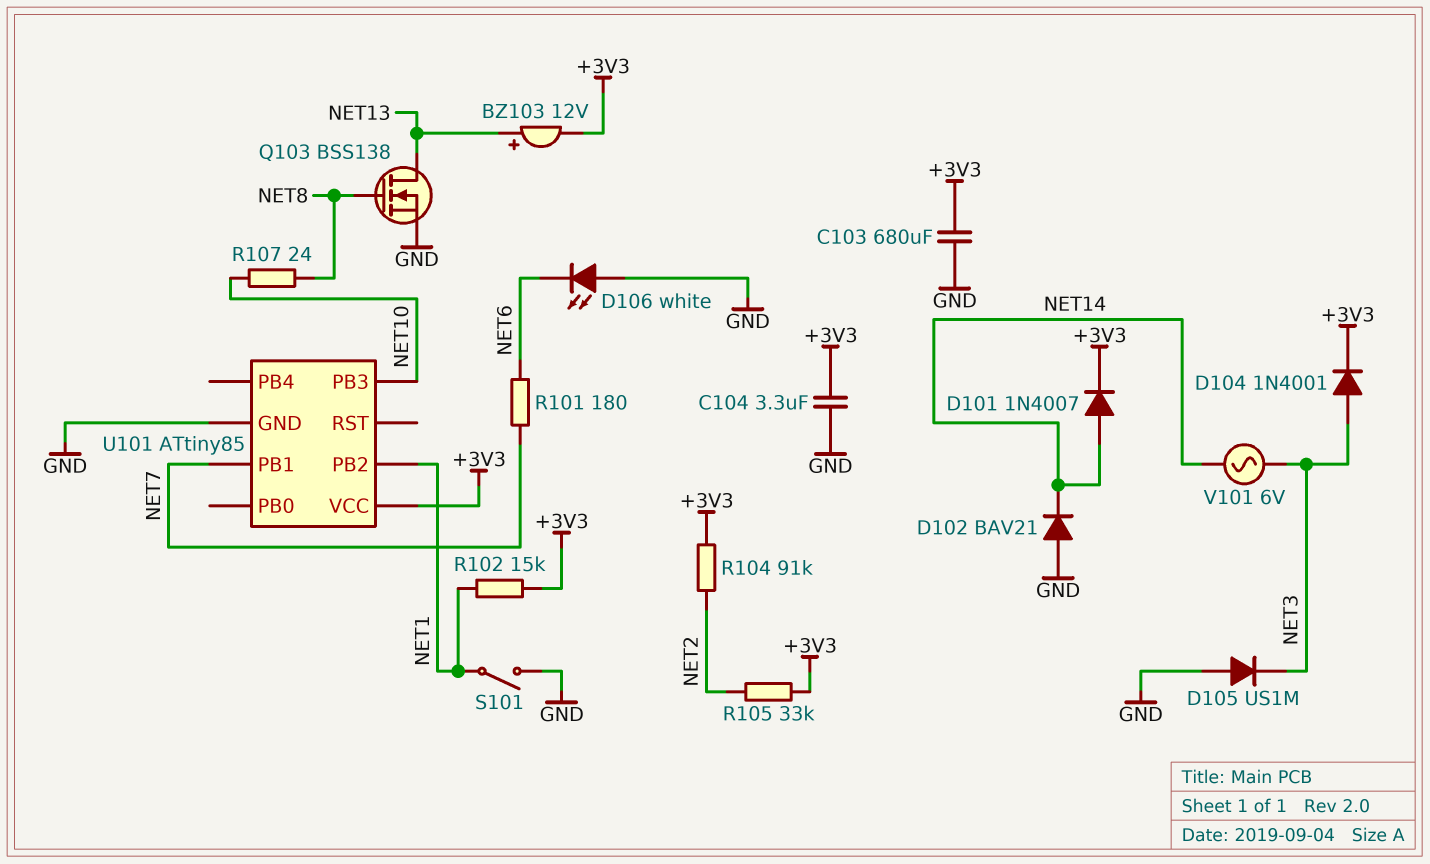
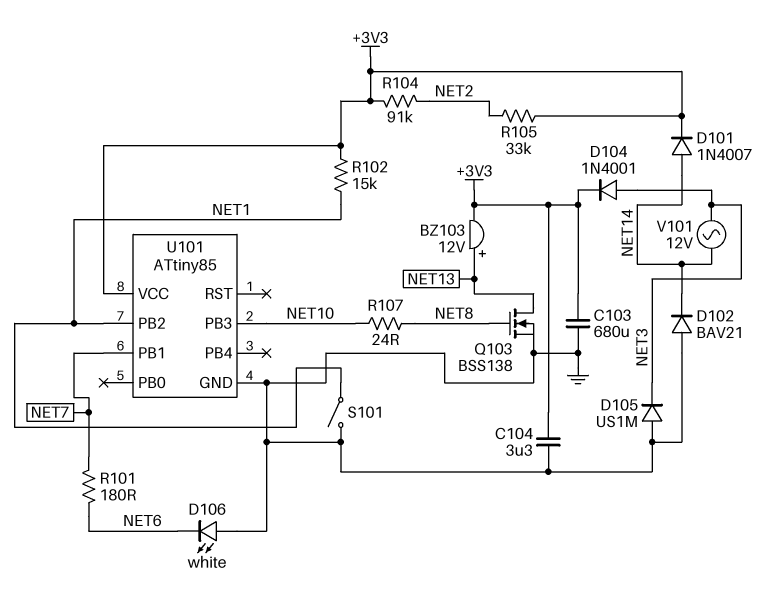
V101: AC 6V (NET3, NET14) -> AC 12V (NET3, NET14)

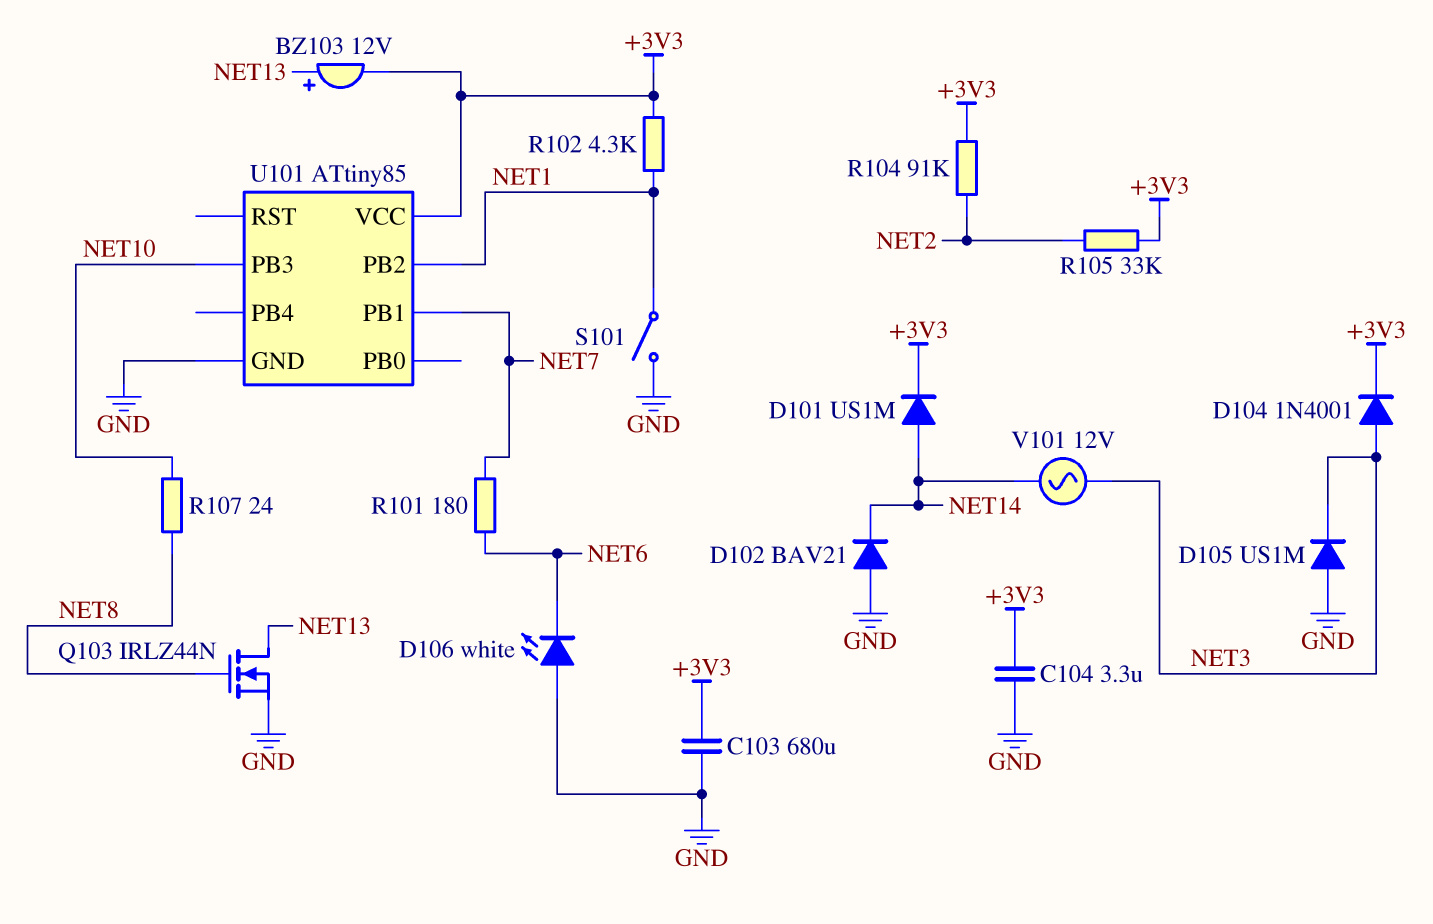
D101: diode 1N4007 (A NET14, K +3V3) -> diode US1M (A NET14, K +3V3)
Q103: NMOS BSS138 (G NET8, D NET13, S GND) -> NMOS IRLZ44N (G NET8, D NET13, S GND)
R102: 15k (+3V3, NET1) -> 4.3k (+3V3, NET1)

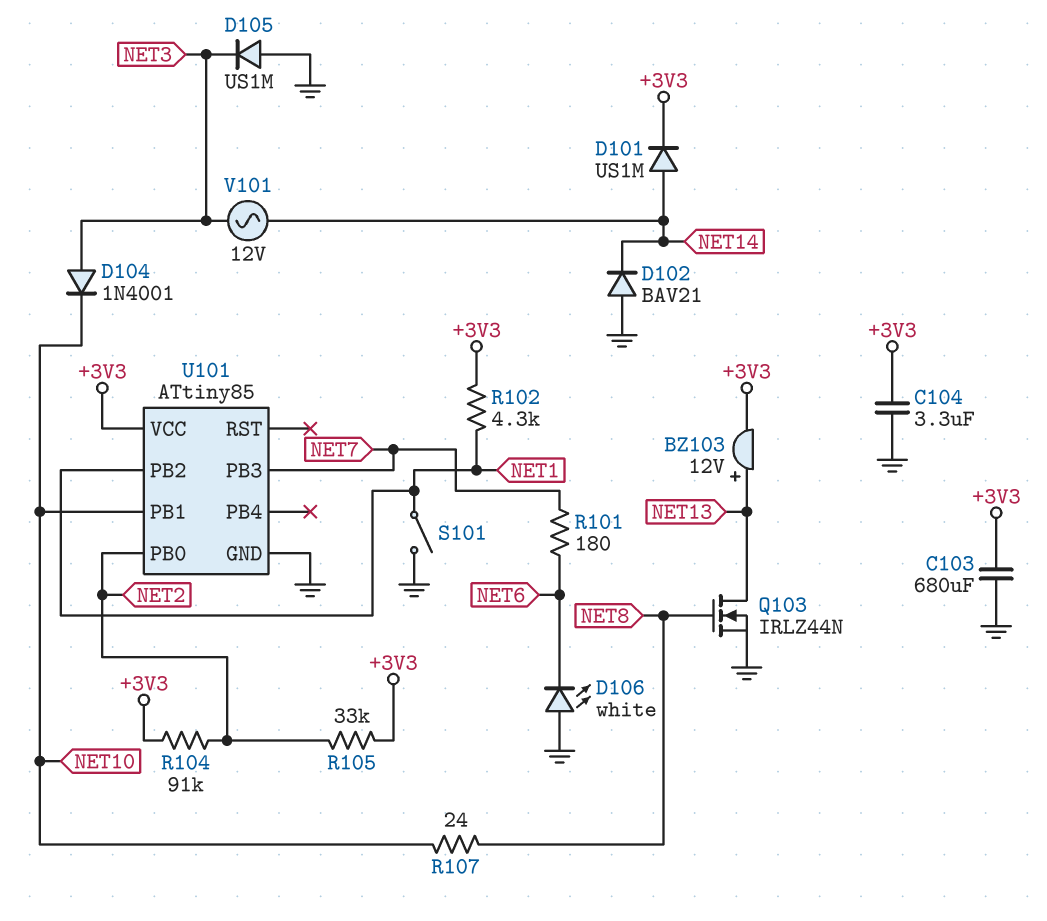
D104: diode 1N4001 (A NET3, K +3V3) -> diode 1N4001 (A NET3, K NET10)
U101 pin PB0: none -> NET2
U101 pin PB1: NET7 -> NET10
U101 pin PB3: NET10 -> NET7

